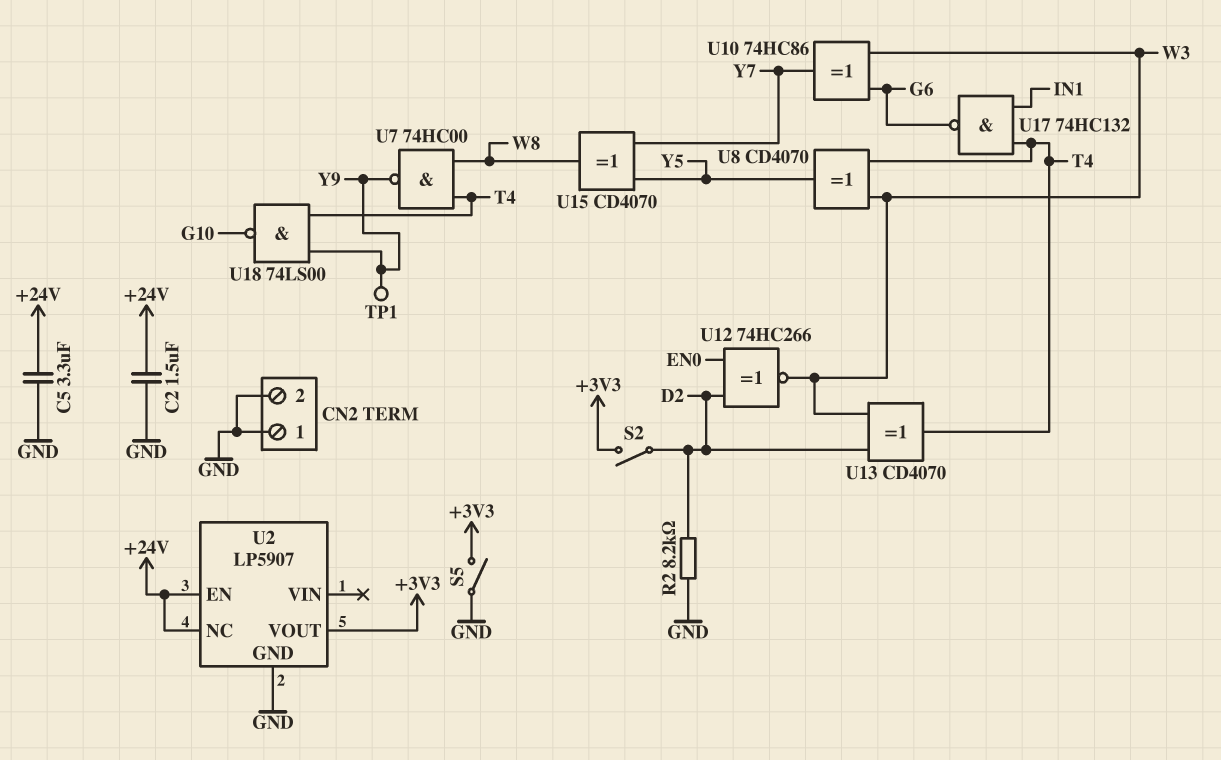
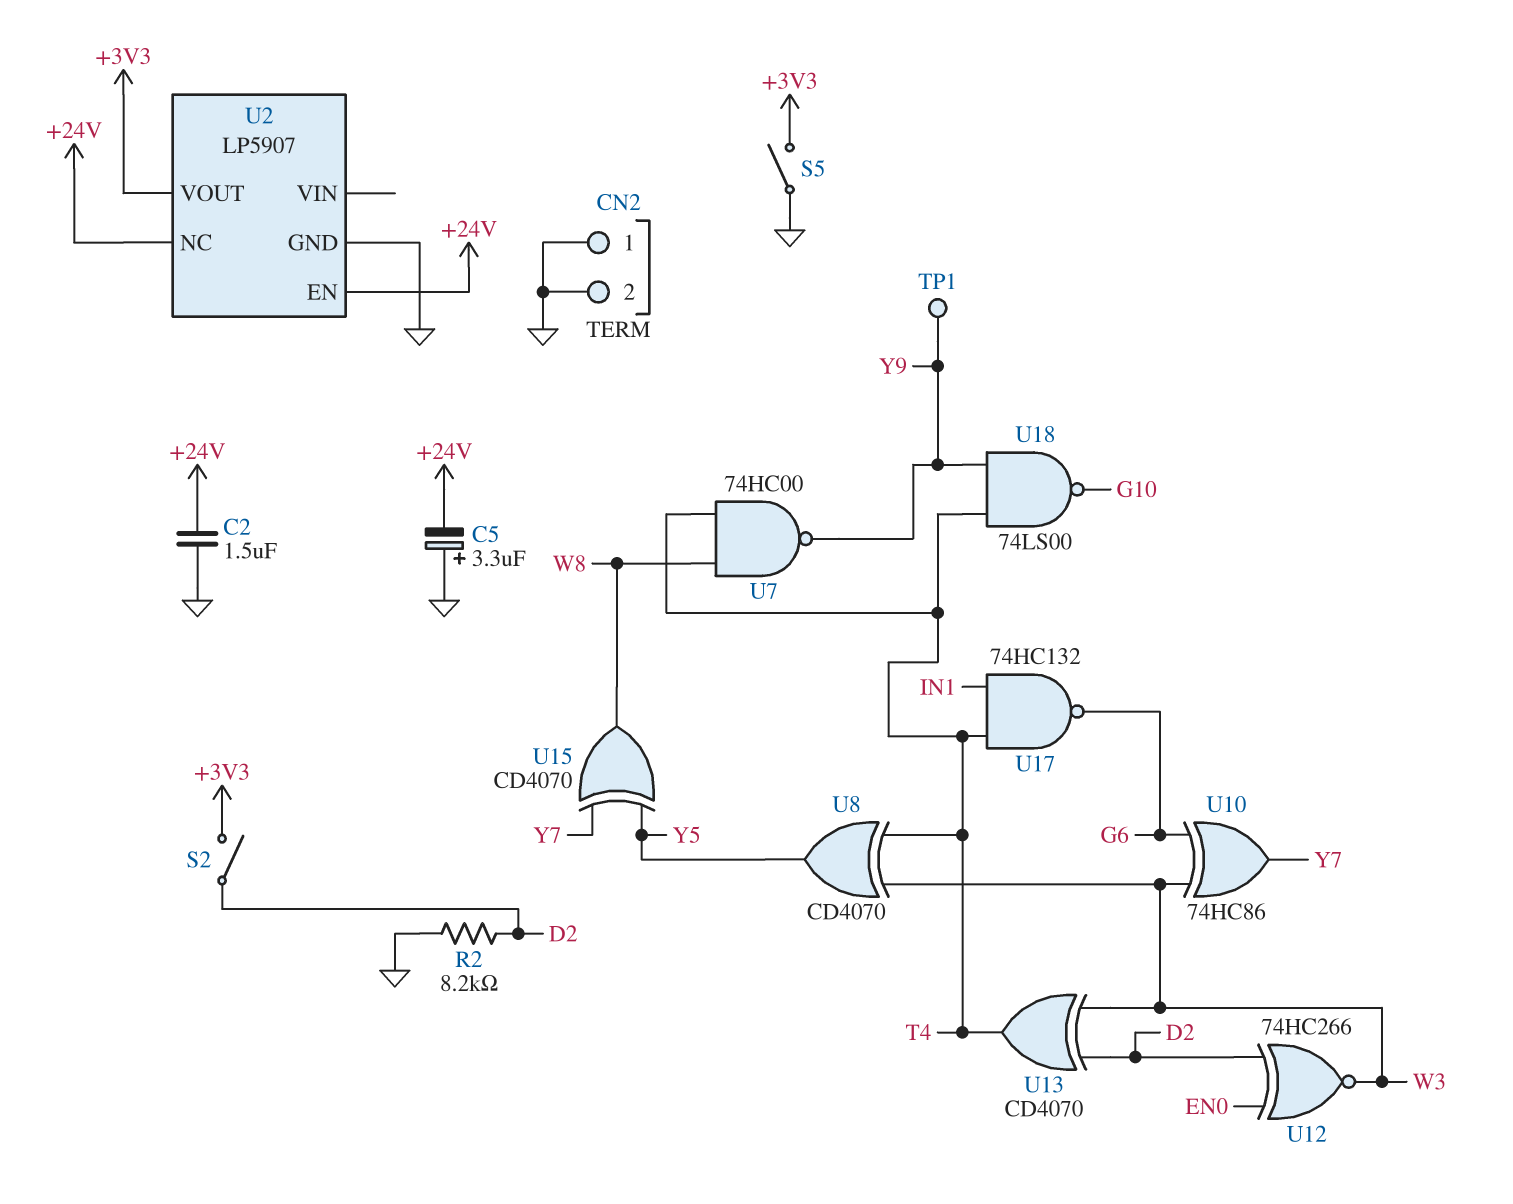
C5: 3.3uF (+24V, GND) -> 3.3uF (plus GND, minus +24V)

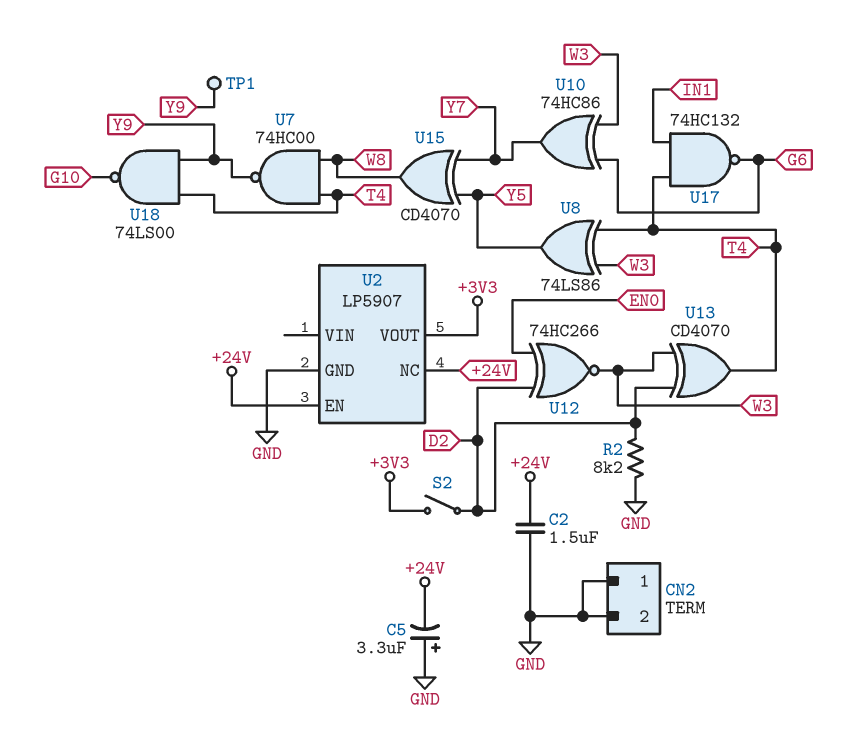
S5: switch (+3V3, GND) -> none
U8: XOR CD4070 (in T4, in W3, out Y5) -> XOR 74LS86 (in T4, in W3, out Y5)

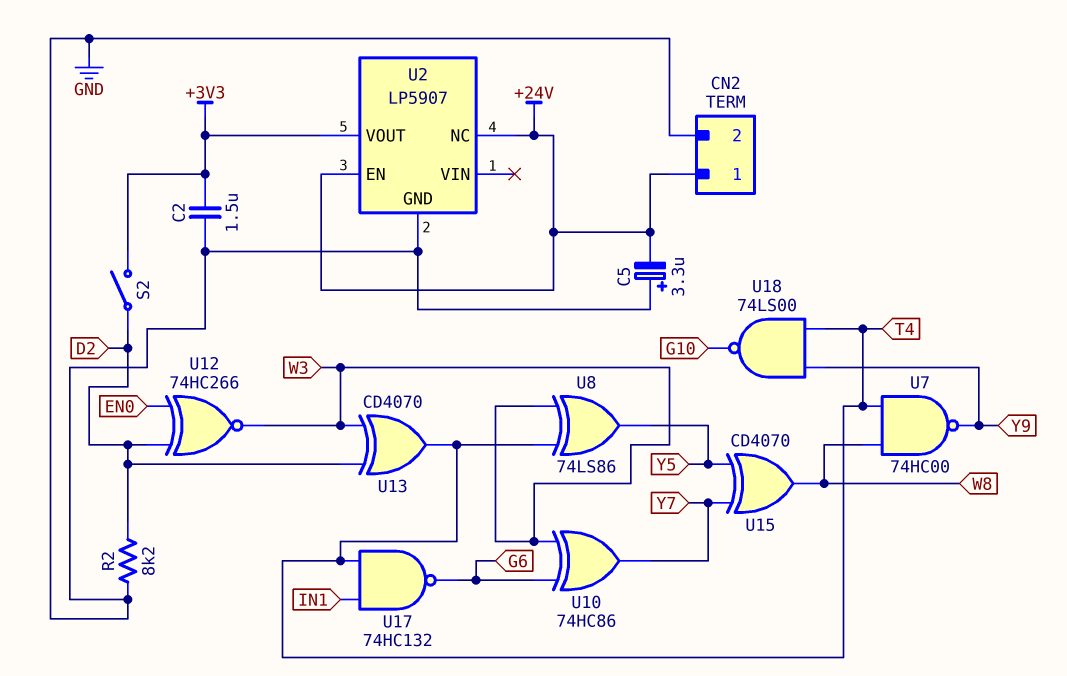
C2: 1.5uF (+24V, GND) -> 1.5uF (+3V3, GND)
CN2 pin 1: GND -> +24V
TP1: test point (Y9) -> none

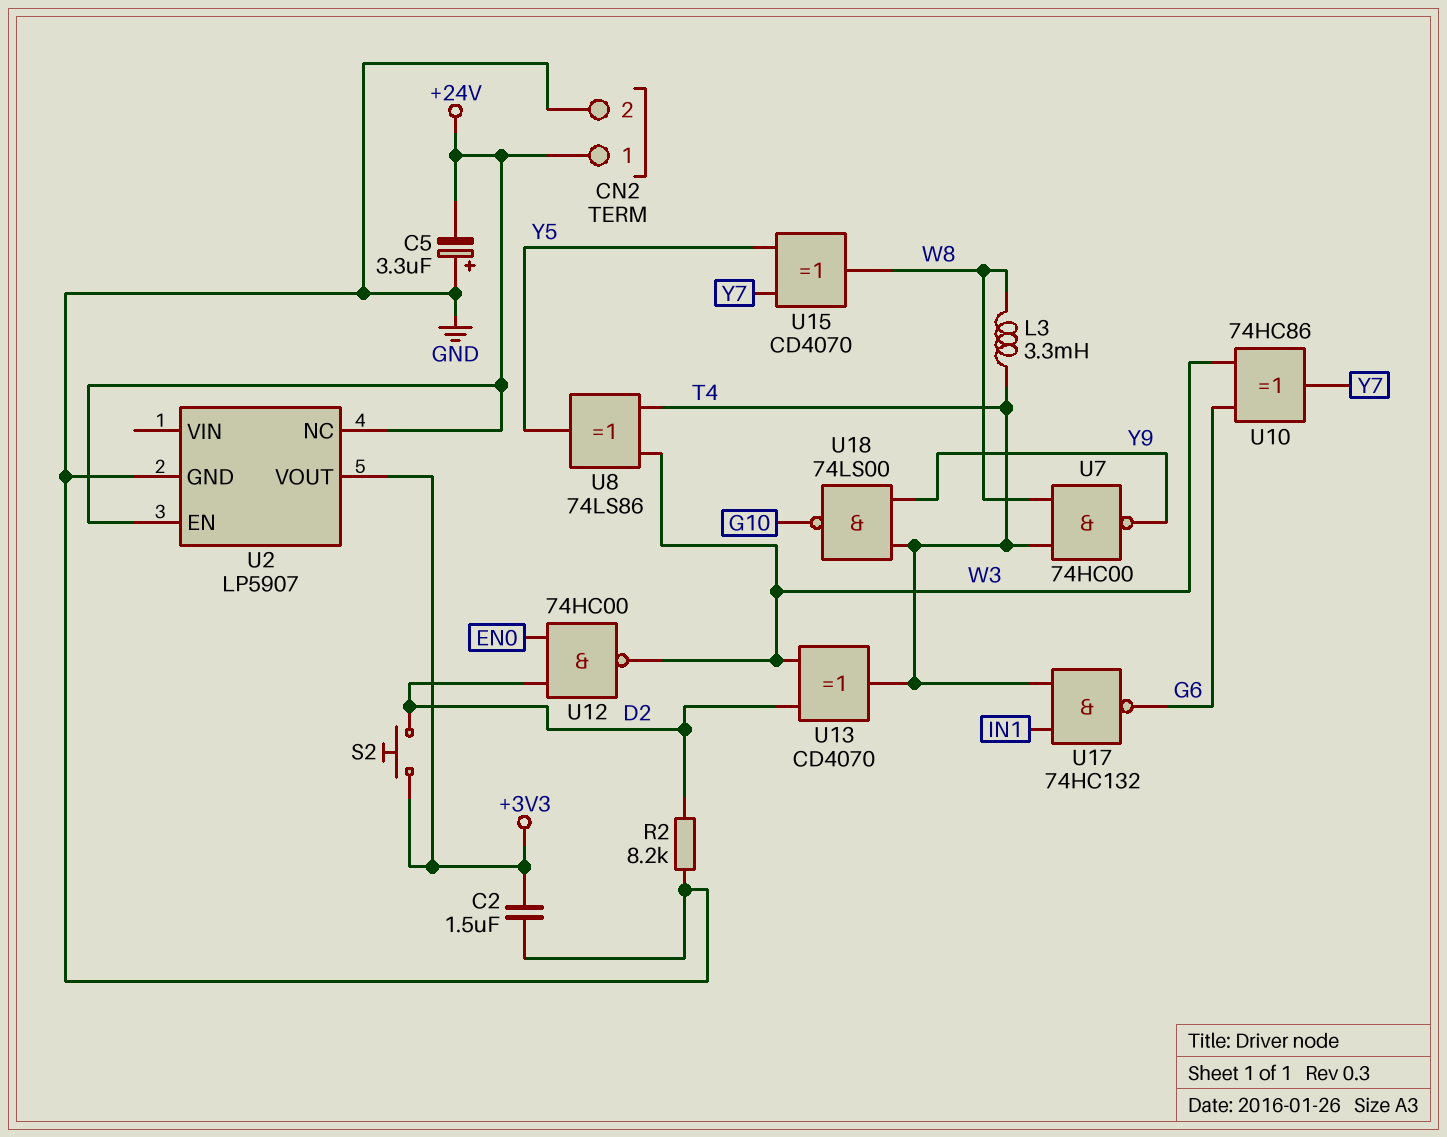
L3: none -> 3.3mH (T4, W8)
S2: switch (+3V3, D2) -> button (+3V3, D2)
U12: XNOR 74HC266 (in D2, in EN0, out W3) -> NAND 74HC00 (in D2, in EN0, out W3)

